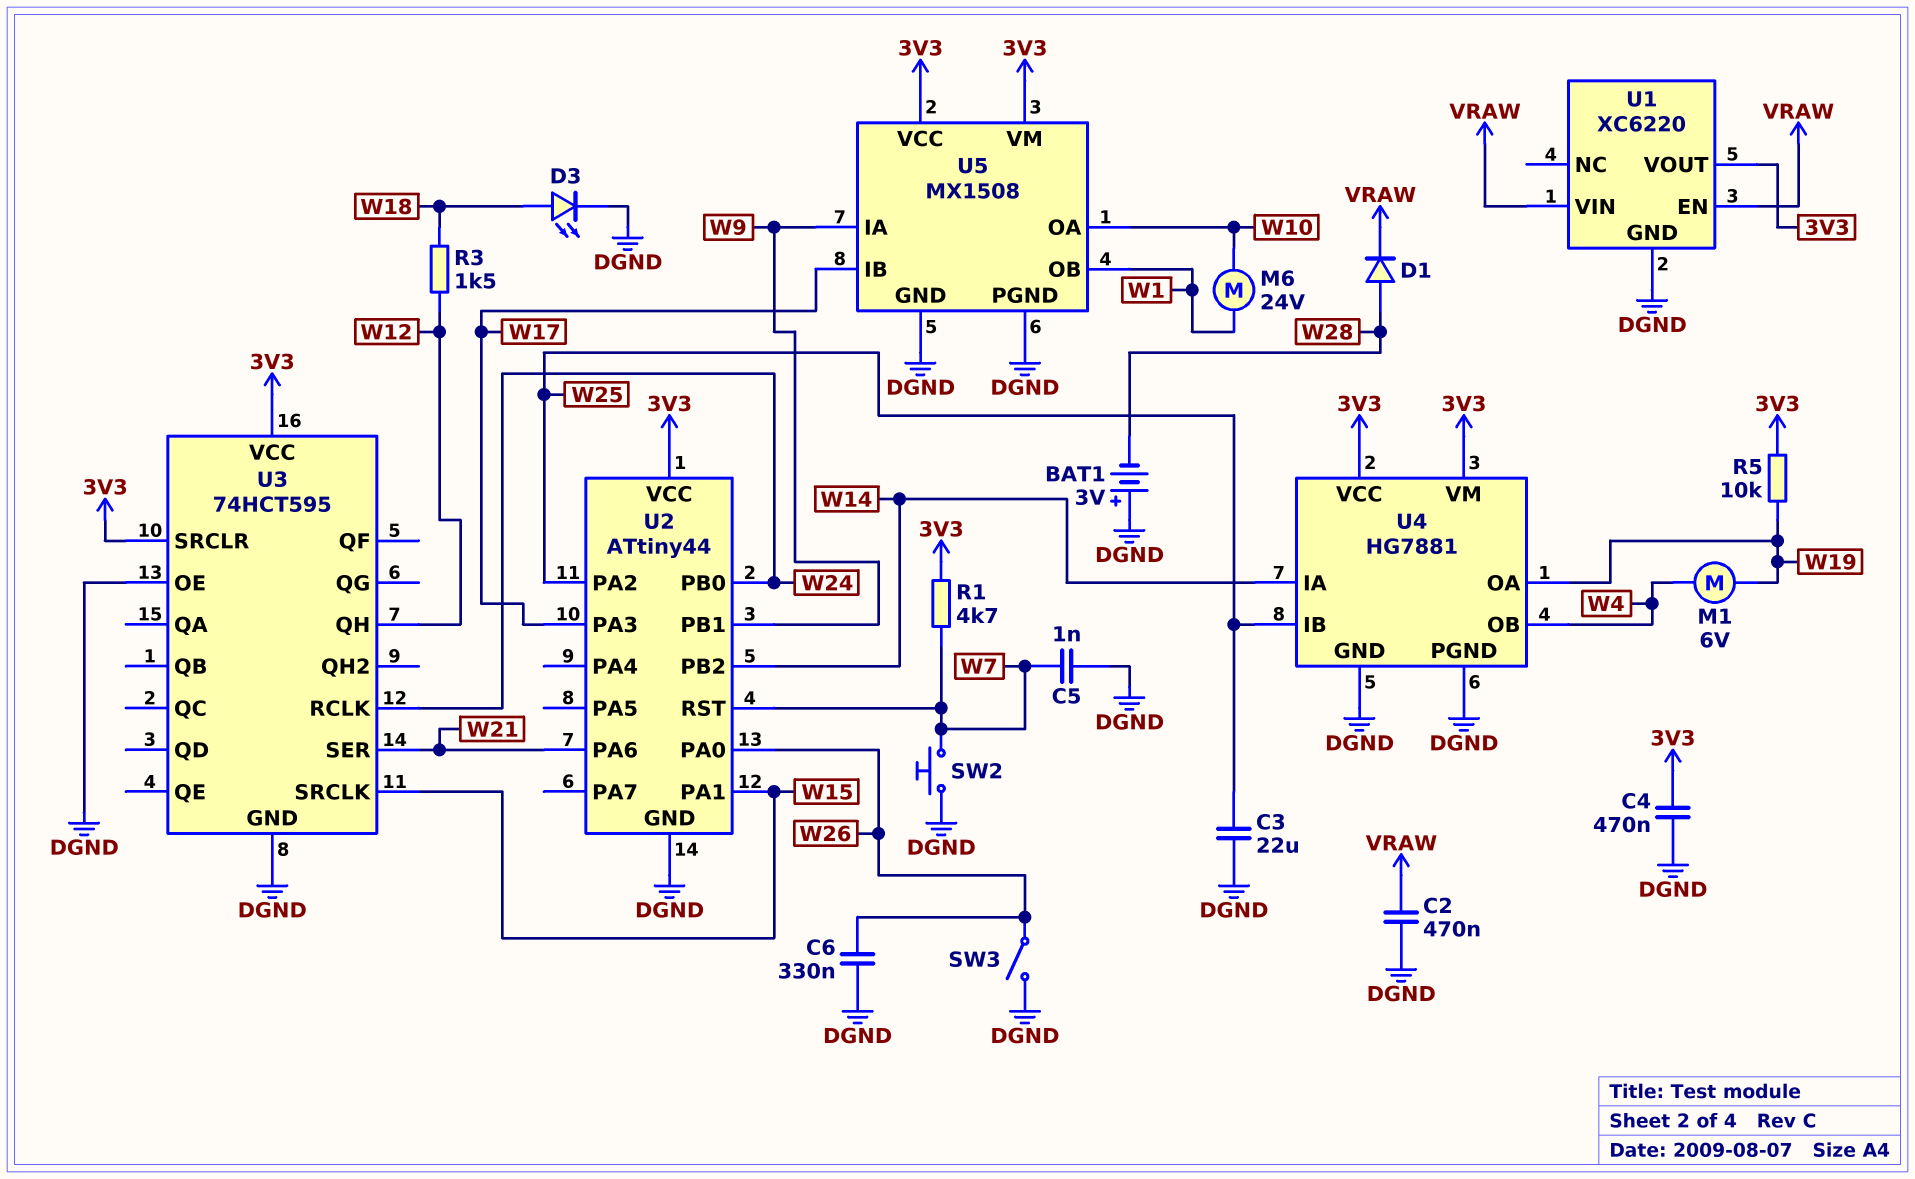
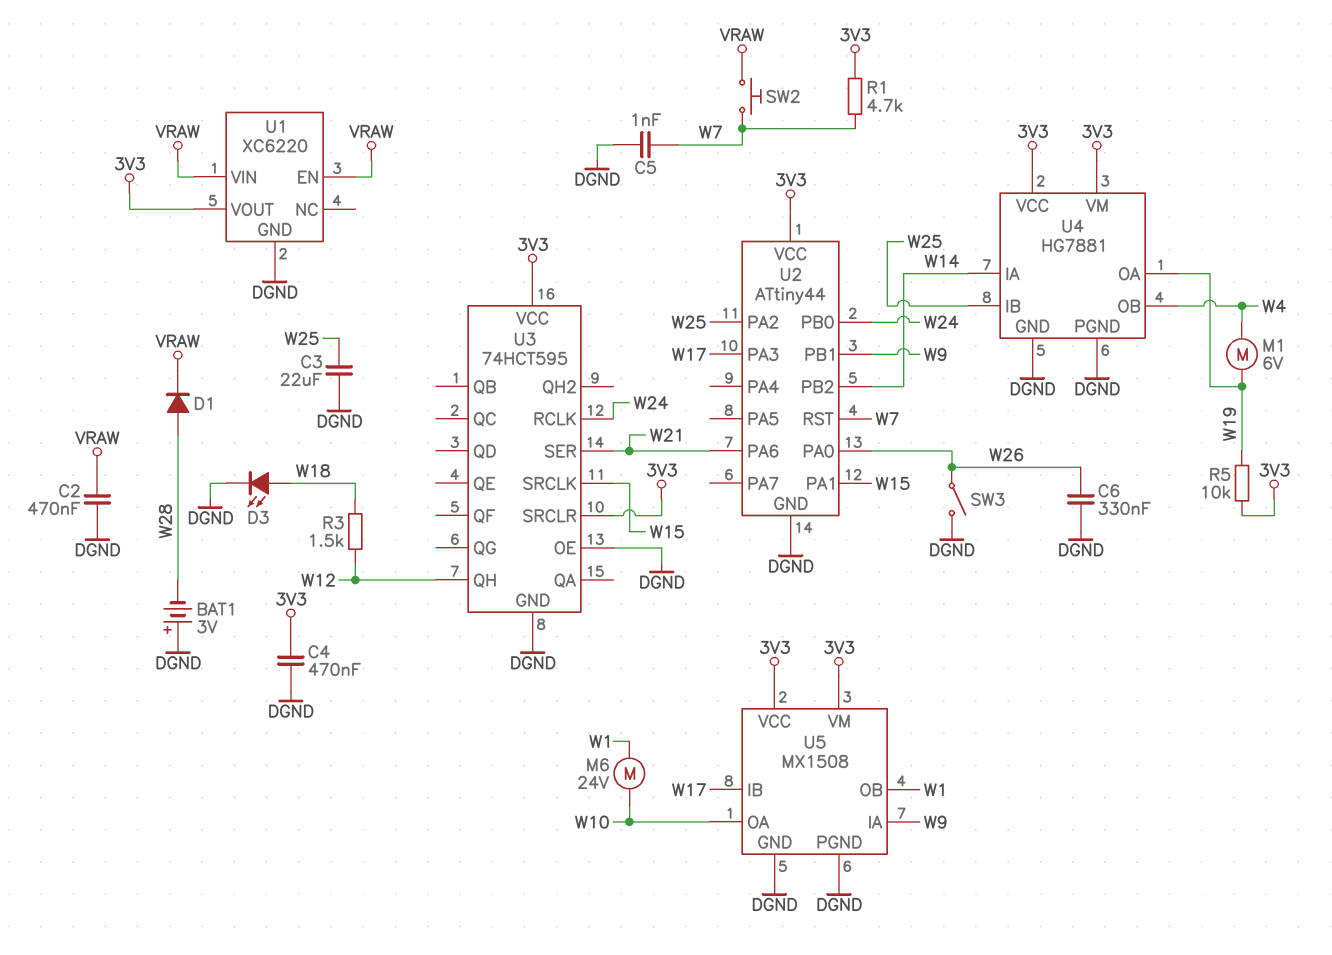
SW2: button (DGND, W7) -> button (VRAW, W7)

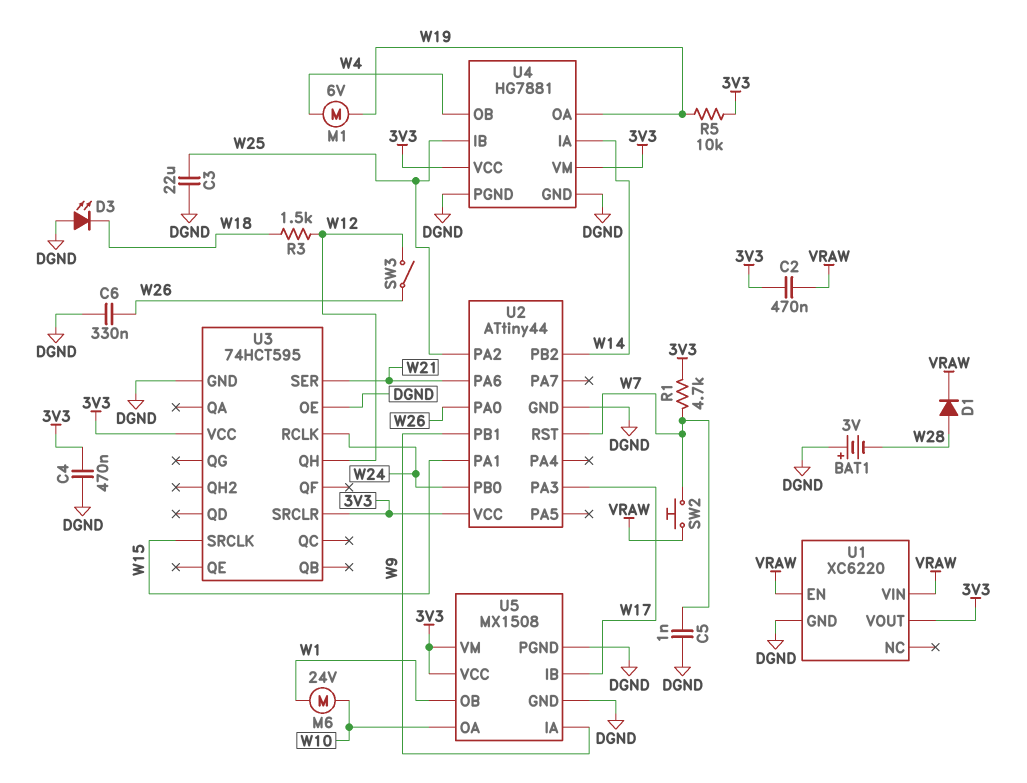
C2: 470nF (DGND, VRAW) -> 470nF (3V3, VRAW)
D3: LED (A W18, K DGND) -> LED (A DGND, K W18)
SW3: switch (DGND, W26) -> switch (W12, W26)

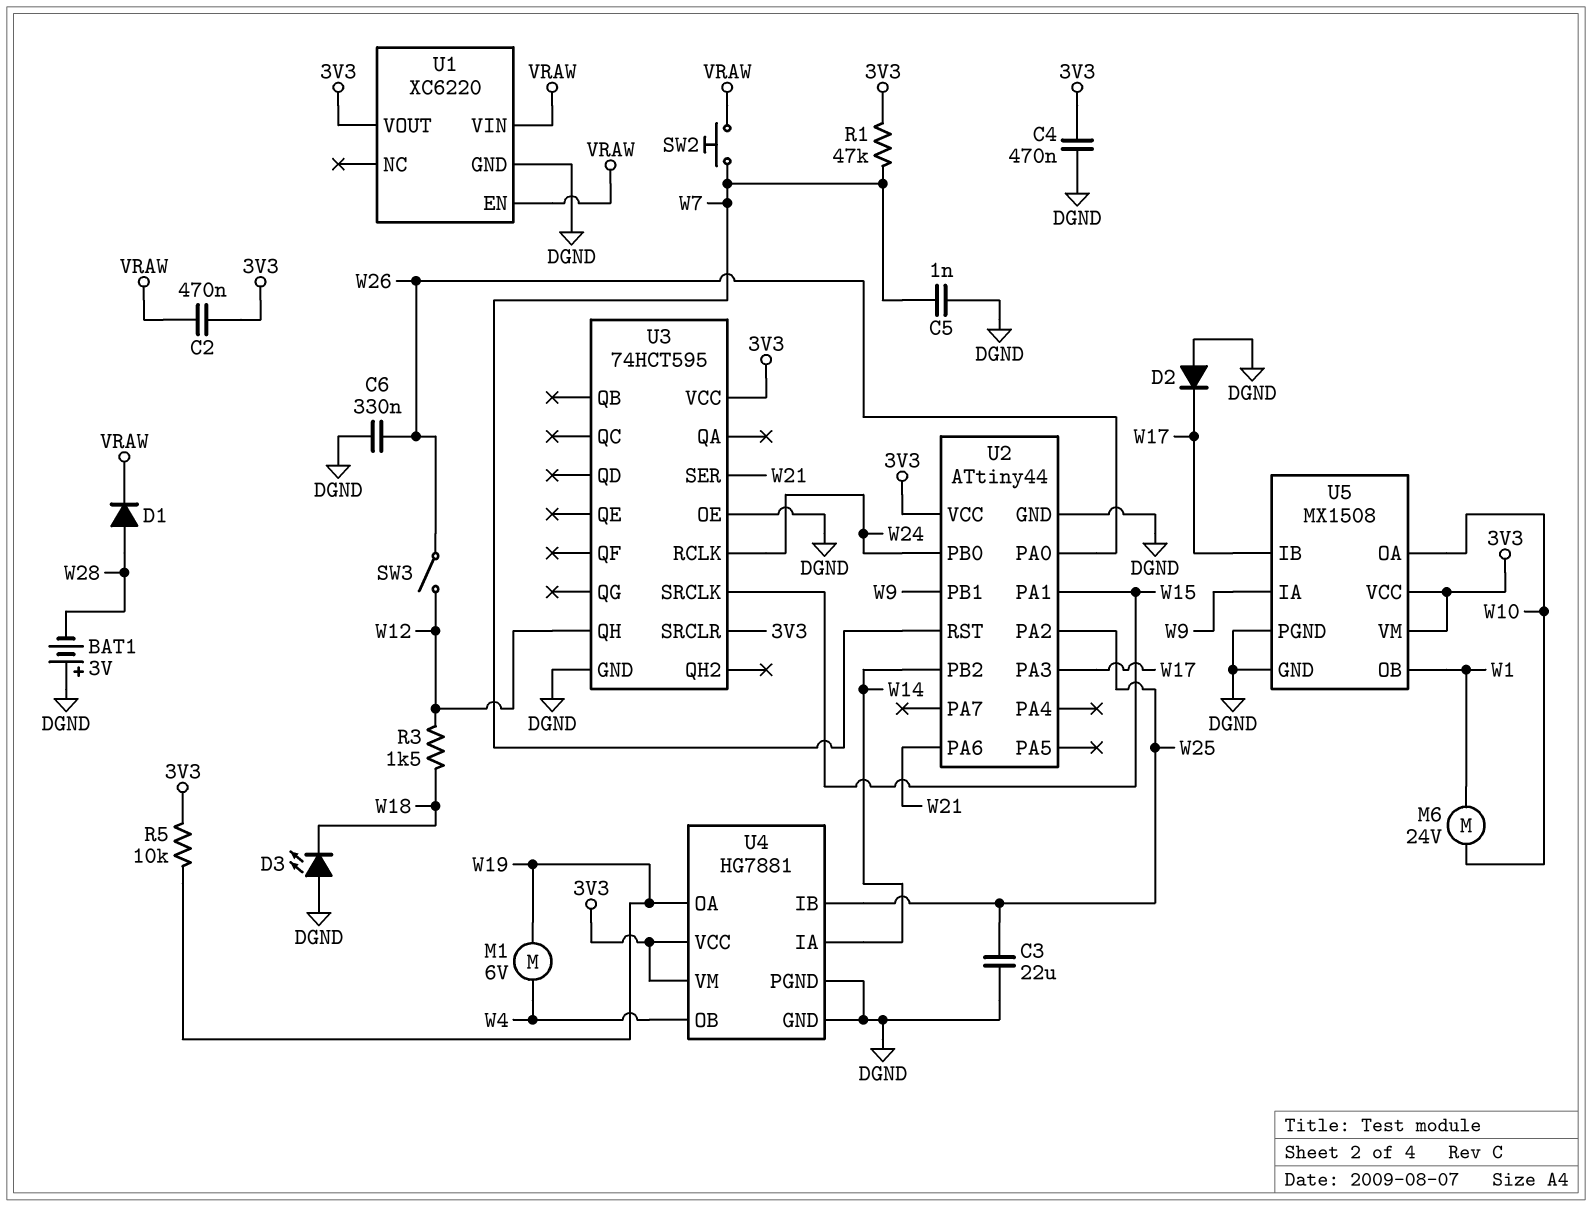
D2: none -> diode (A DGND, K W17)
R1: 4.7k (3V3, W7) -> 47k (3V3, W7)

